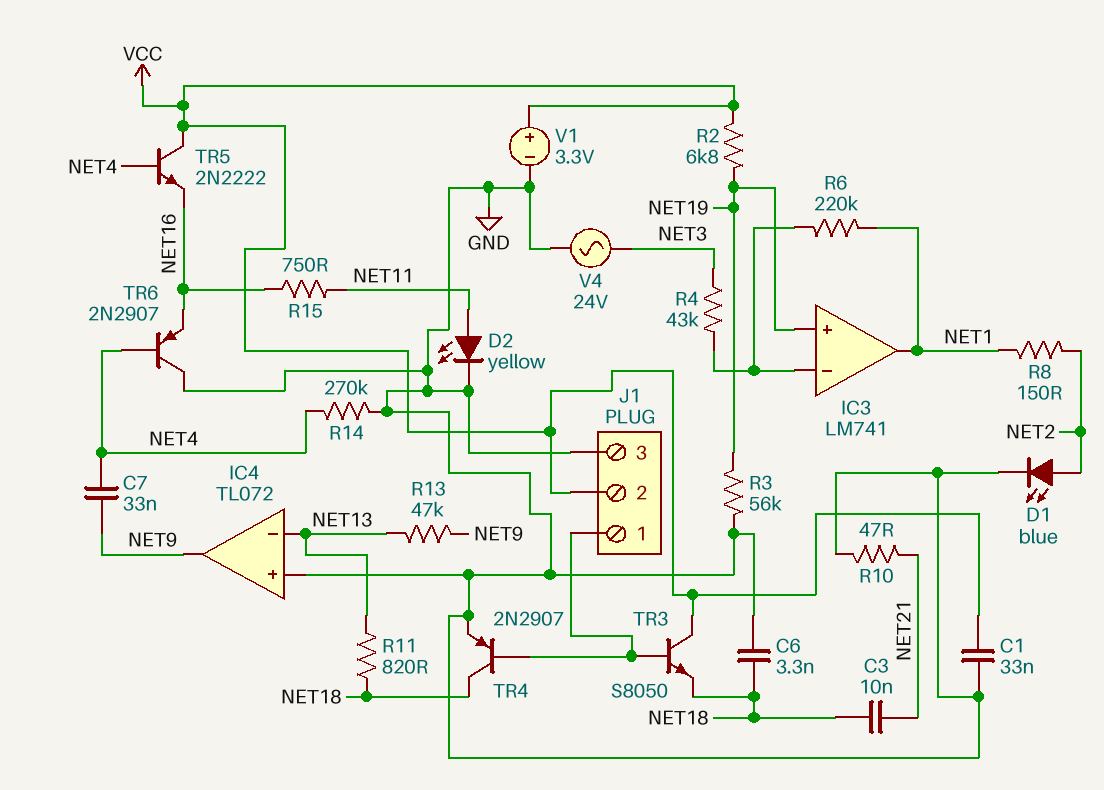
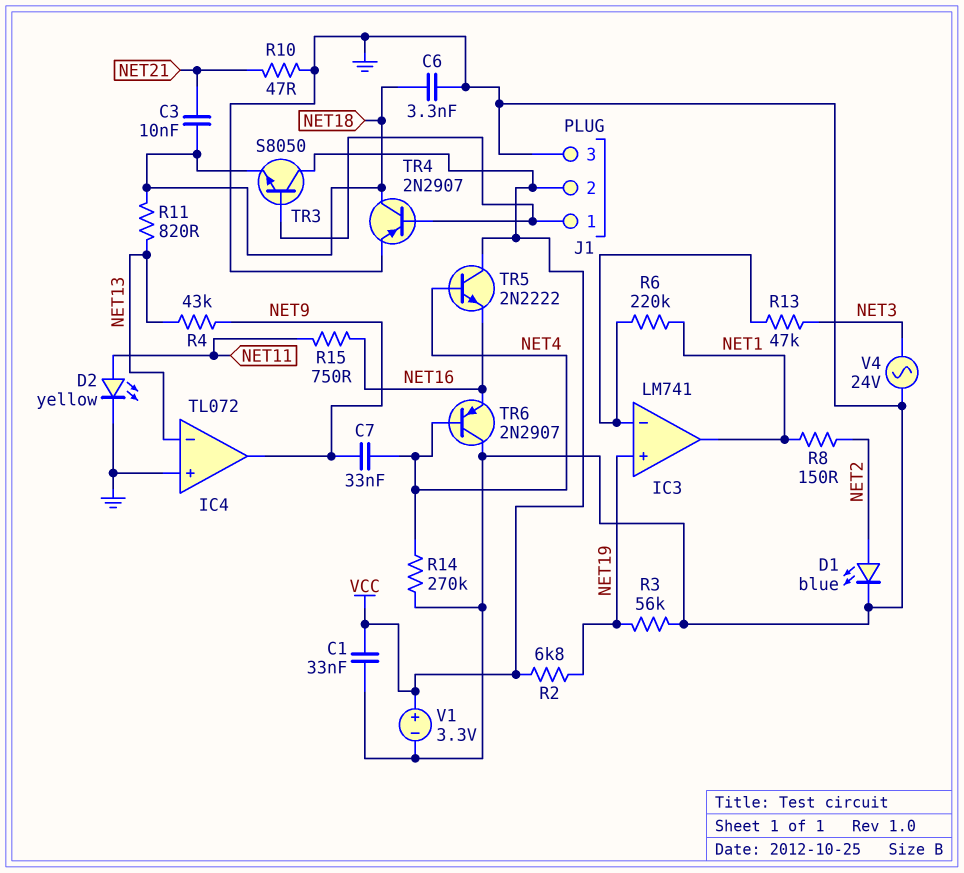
R4: 43k (IC3/in-, NET3) -> 43k (NET9, NET13)
R13: 47k (NET9, NET13) -> 47k (IC3/in-, NET3)

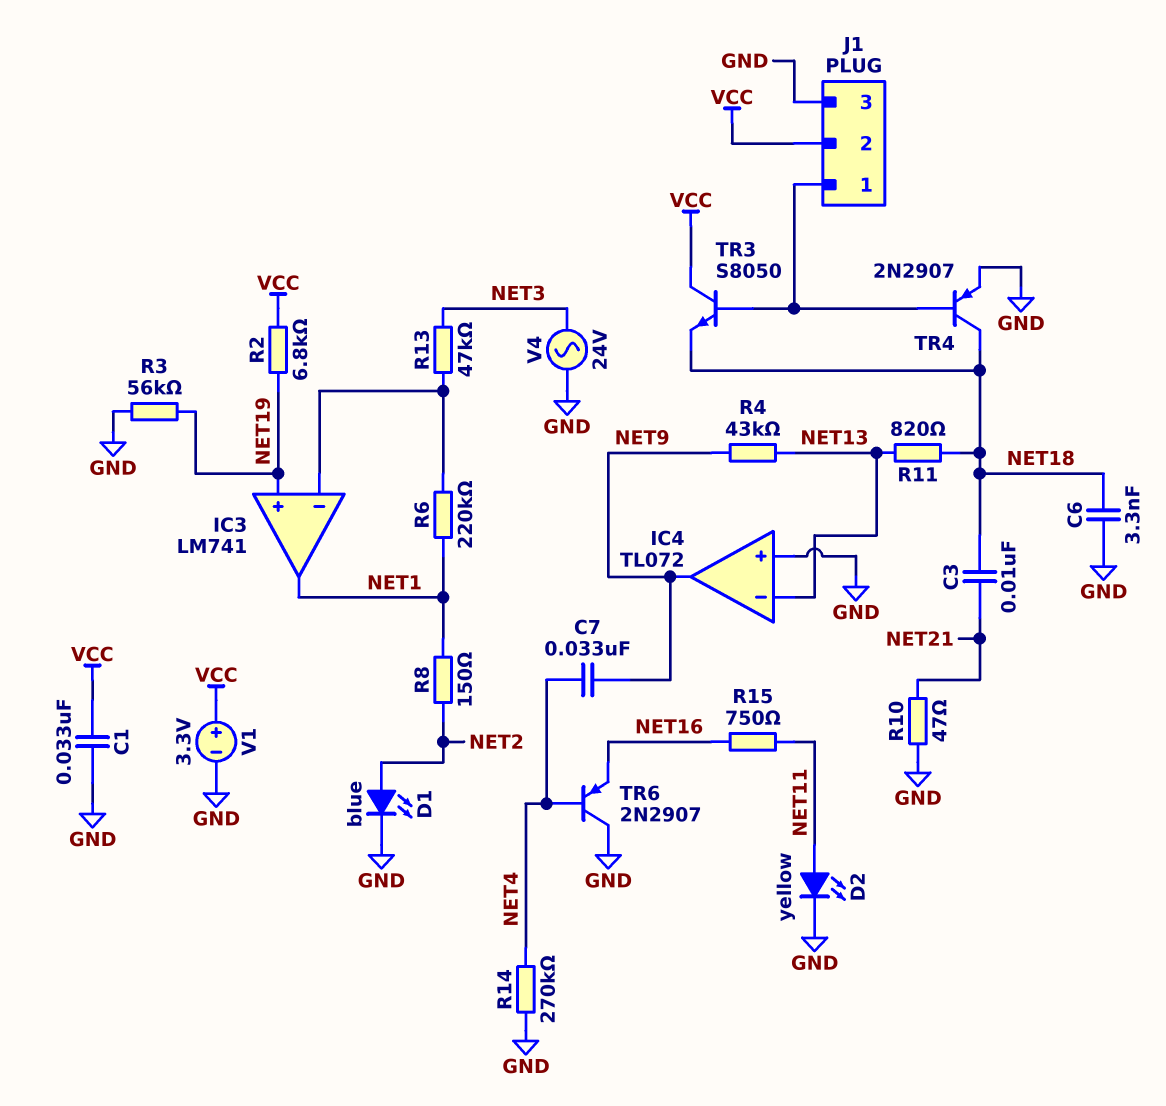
TR5: NPN 2N2222 (B NET4, C VCC, E NET16) -> none

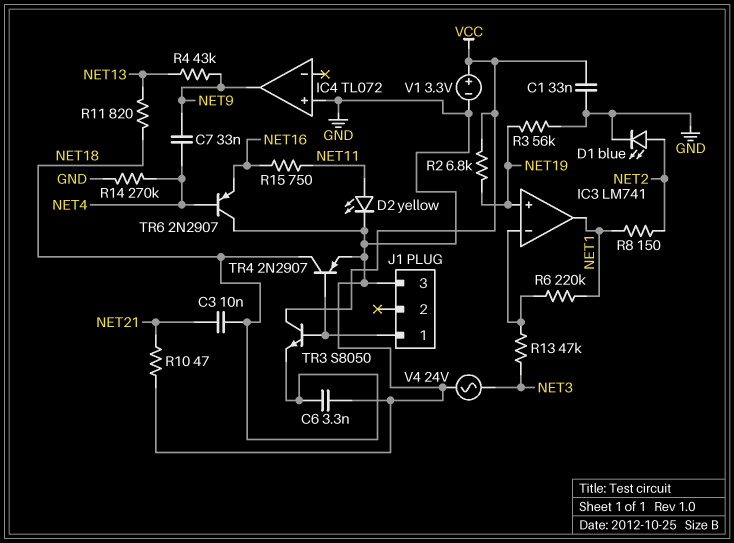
IC4 pin in-: NET13 -> none
J1 pin 2: VCC -> none

